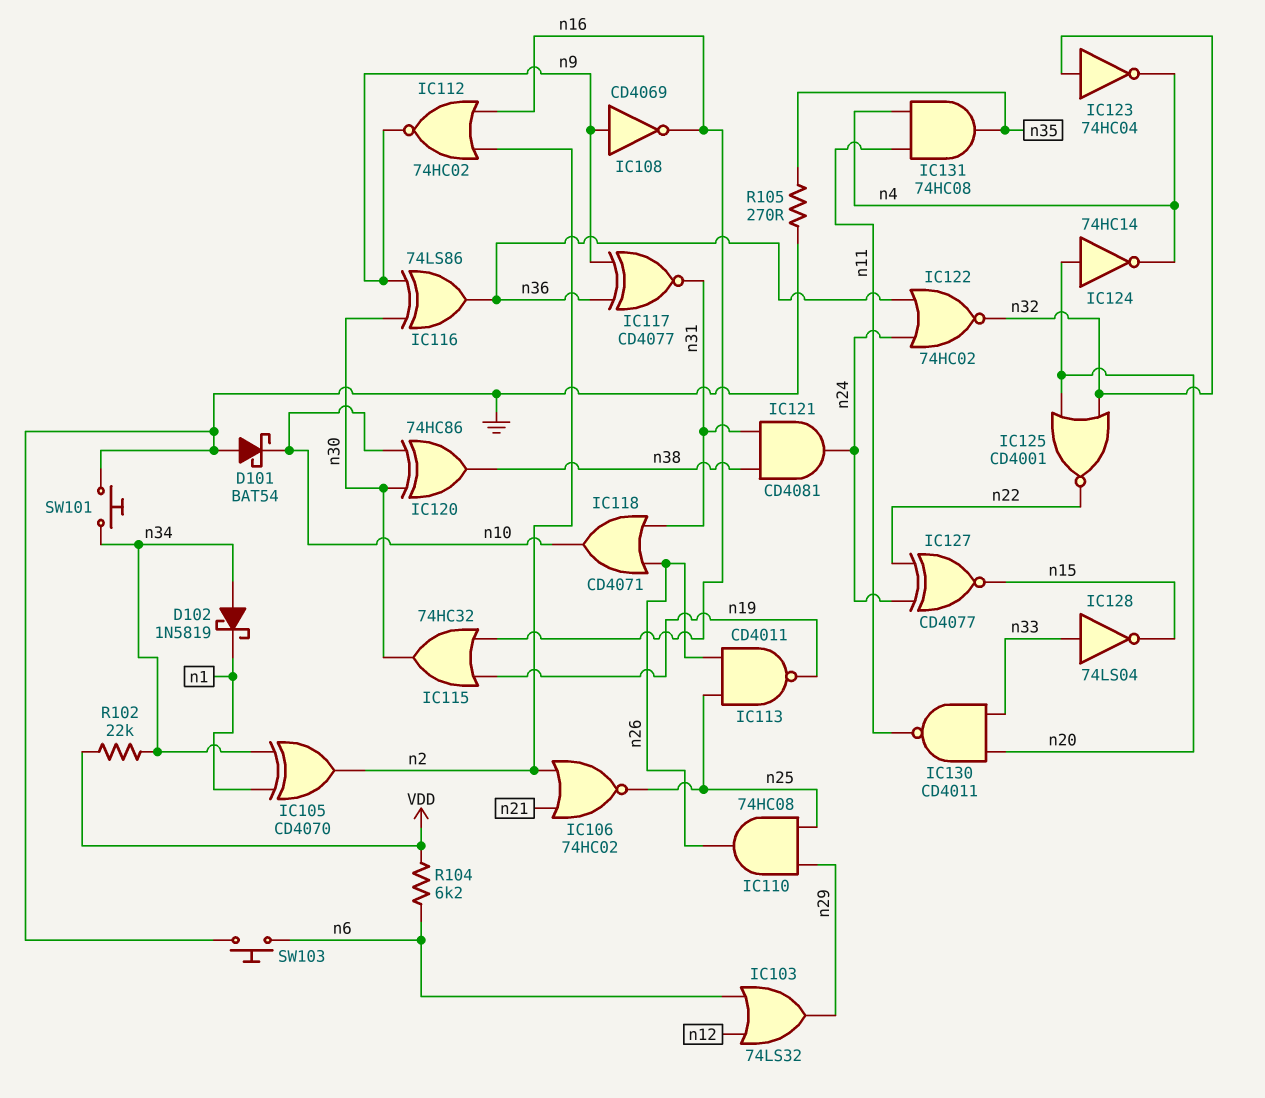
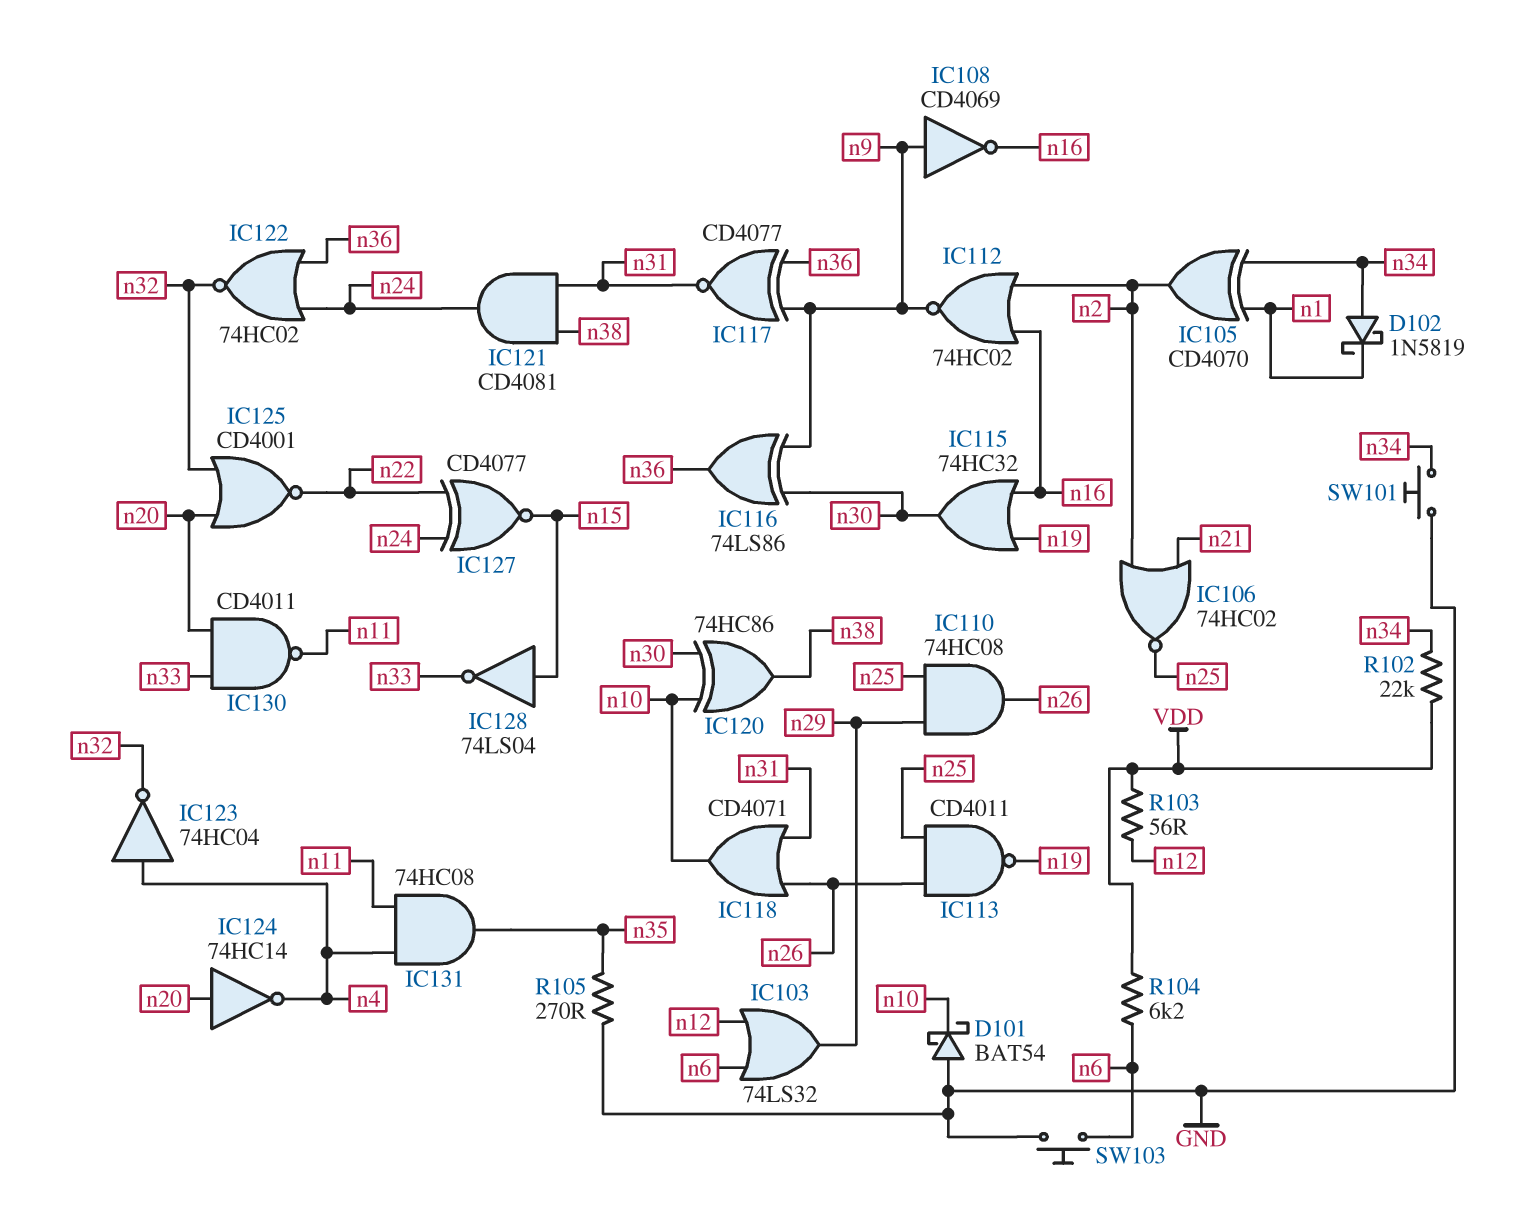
IC123: NOT 74HC04 (in n32, out n4) -> NOT 74HC04 (in n4, out n32)
IC128: NOT 74LS04 (in n33, out n15) -> NOT 74LS04 (in n15, out n33)
R103: none -> 56 (VDD, n12)

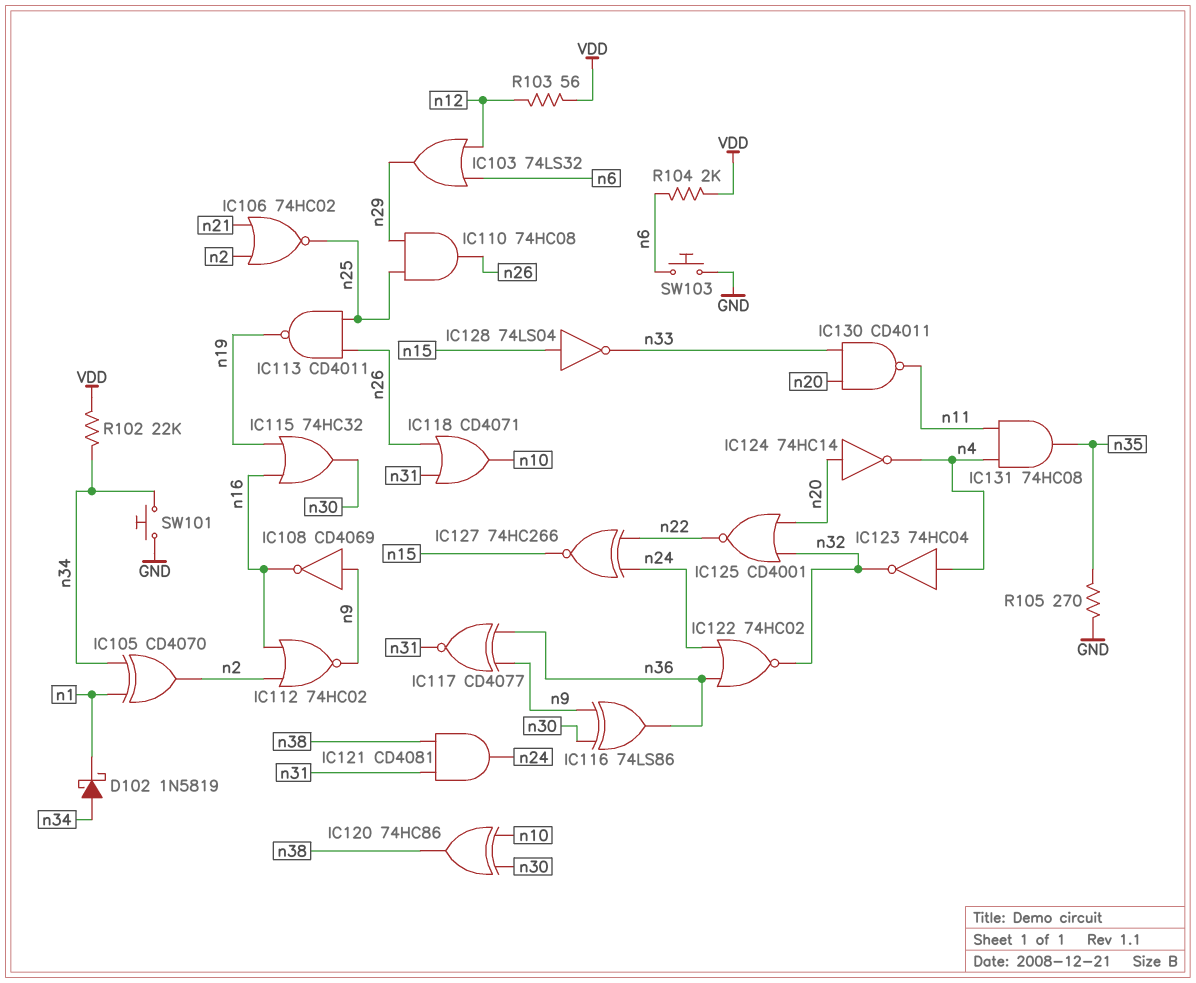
D101: schottky BAT54 (A GND, K n10) -> none
IC127: XNOR CD4077 (in n22, in n24, out n15) -> XNOR 74HC266 (in n22, in n24, out n15)
R104: 6.2k (VDD, n6) -> 2k (VDD, n6)

